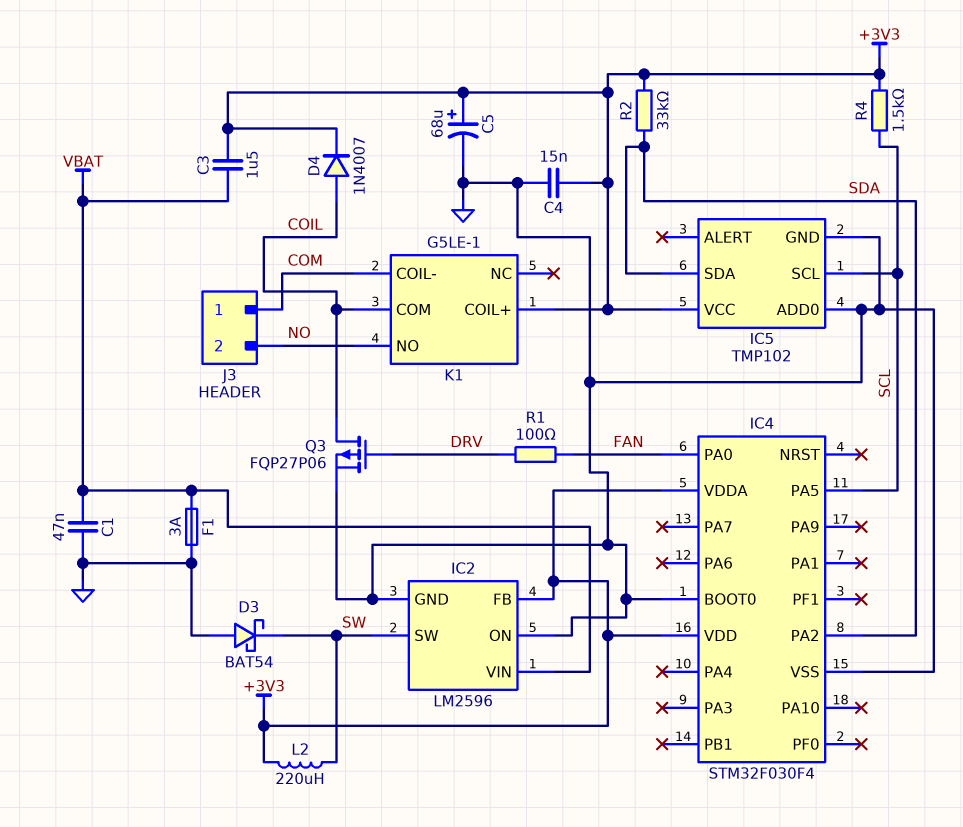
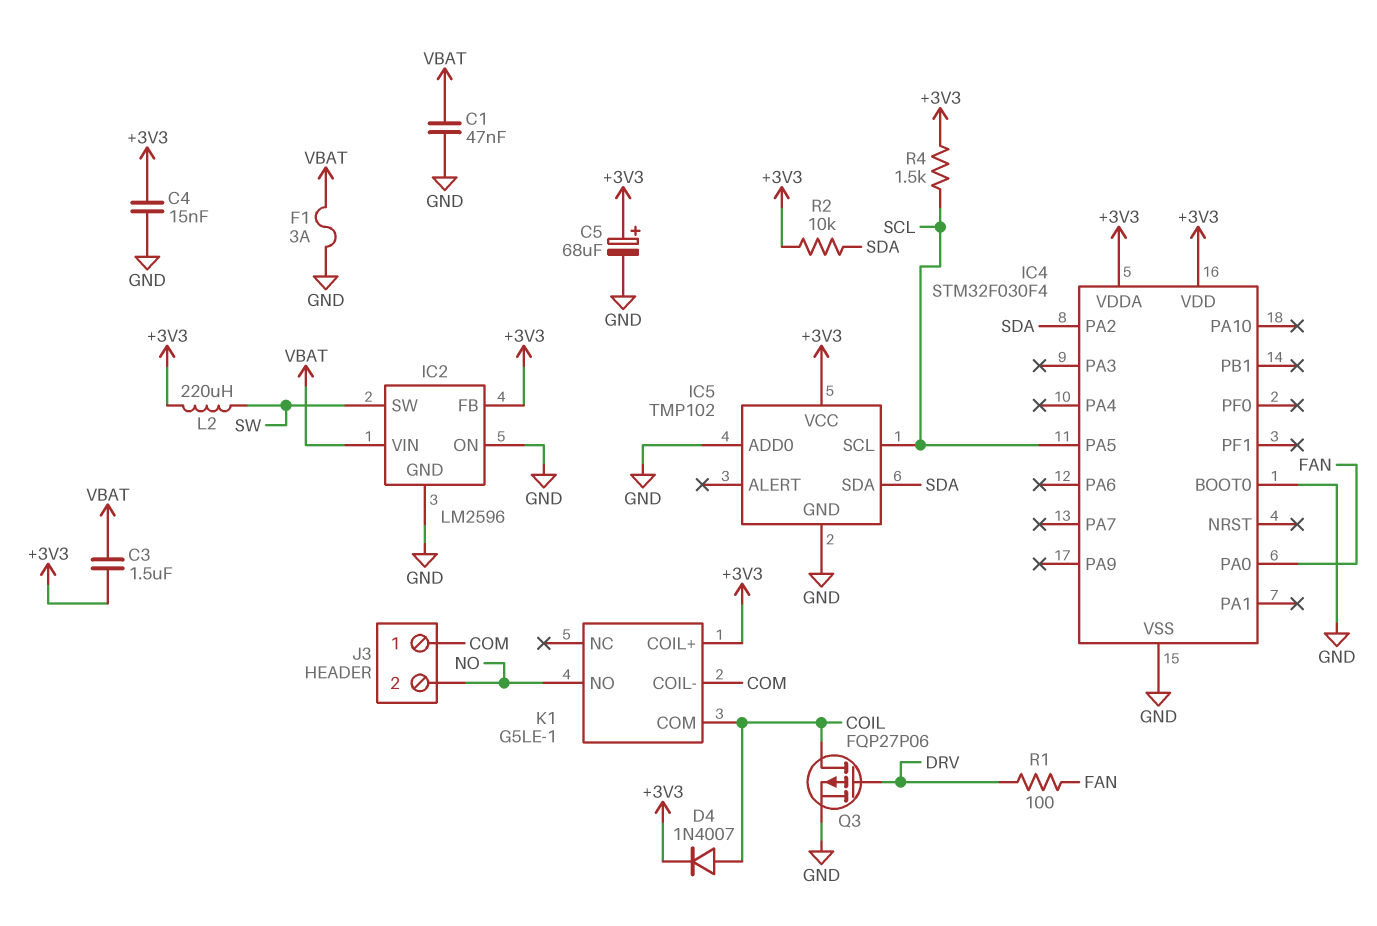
D3: schottky BAT54 (A GND, K SW) -> none
R2: 33k (+3V3, SDA) -> 10k (+3V3, SDA)

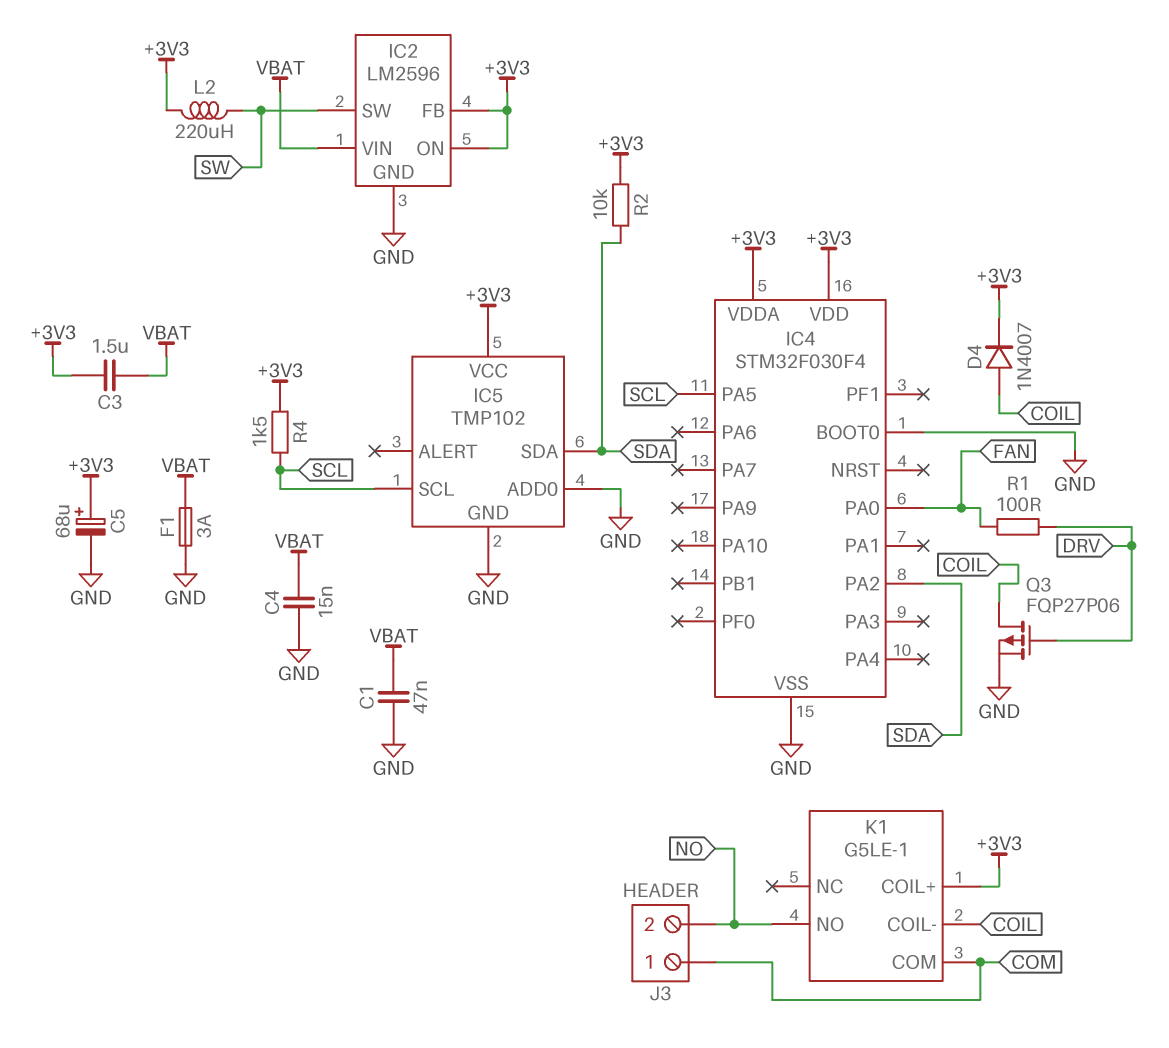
C4: 15nF (+3V3, GND) -> 15nF (GND, VBAT)
IC2 pin ON: GND -> +3V3
K1 pin COIL-: COM -> COIL
K1 pin COM: COIL -> COM

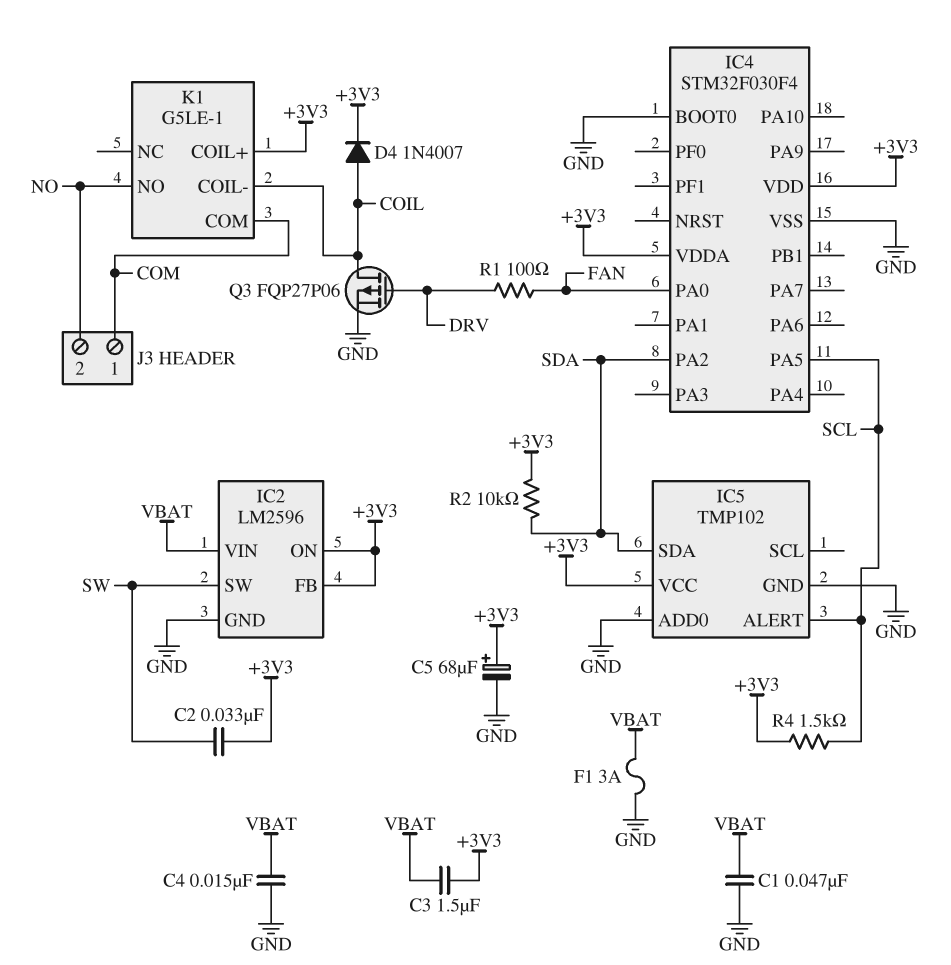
C2: none -> 33nF (+3V3, SW)
IC5 pin ALERT: none -> SCL
IC5 pin SCL: SCL -> none
L2: 220uH (+3V3, SW) -> none

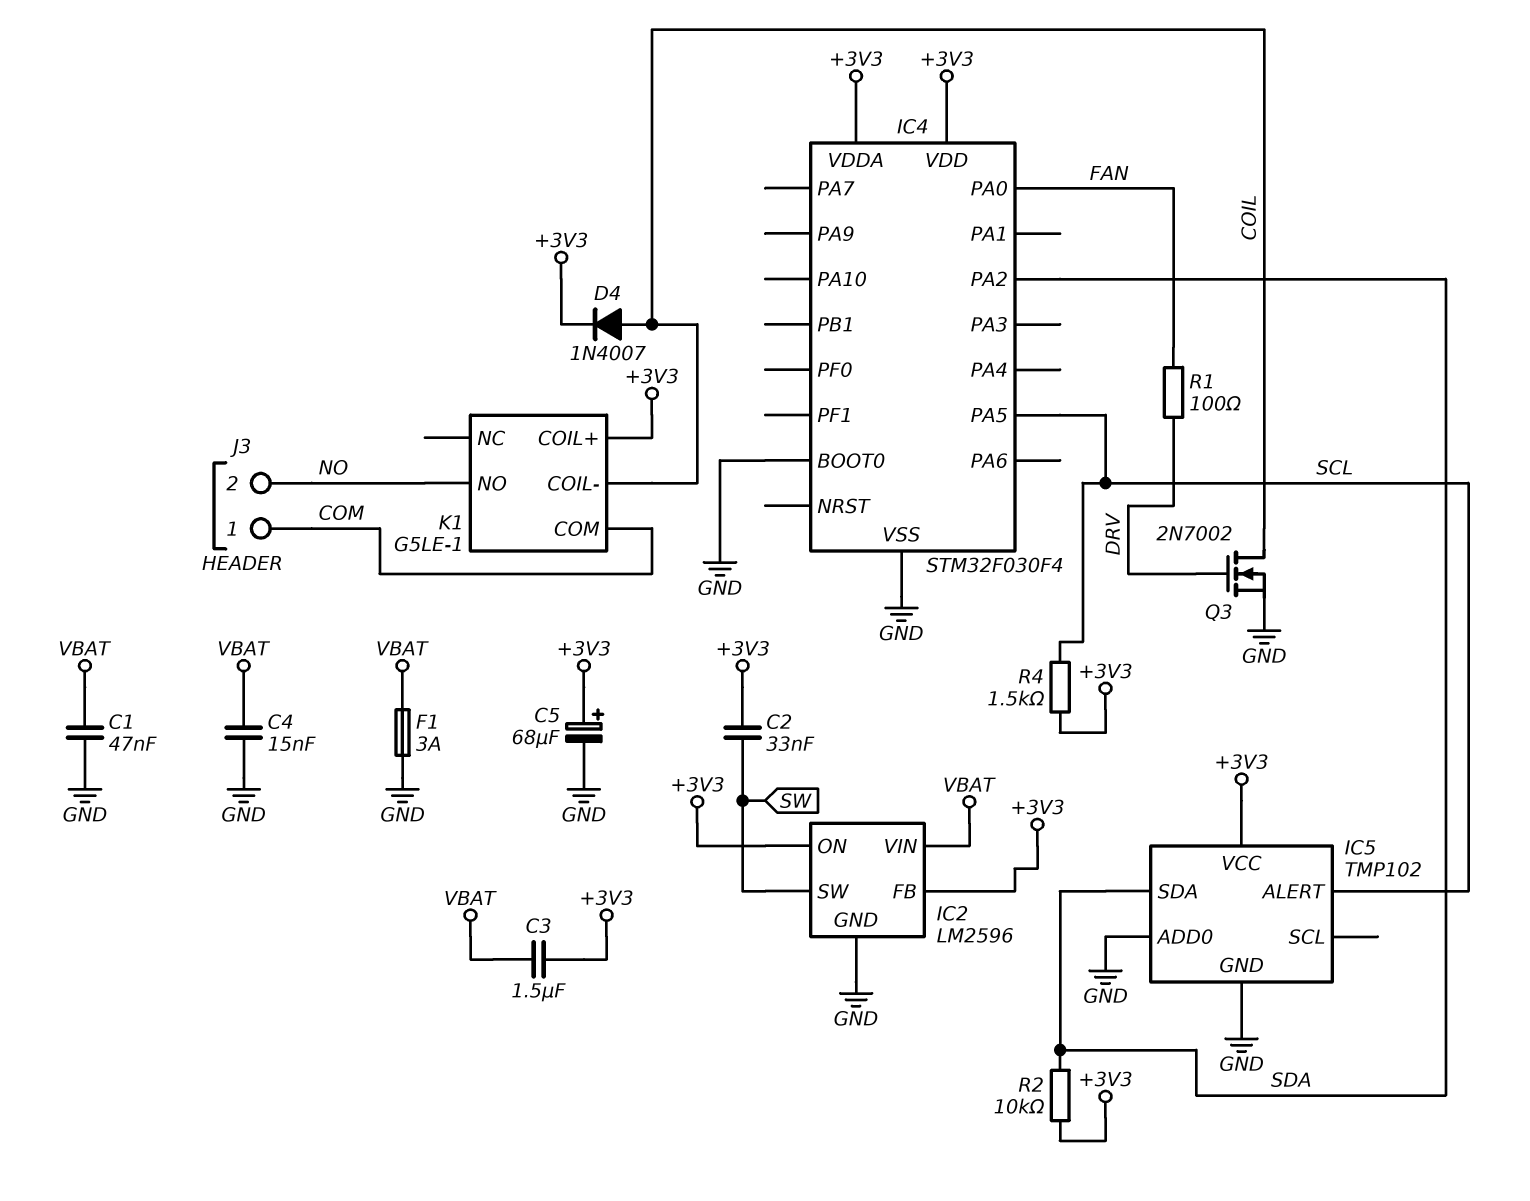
Q3: PMOS FQP27P06 (G DRV, D COIL, S GND) -> NMOS 2N7002 (G DRV, D COIL, S GND)

